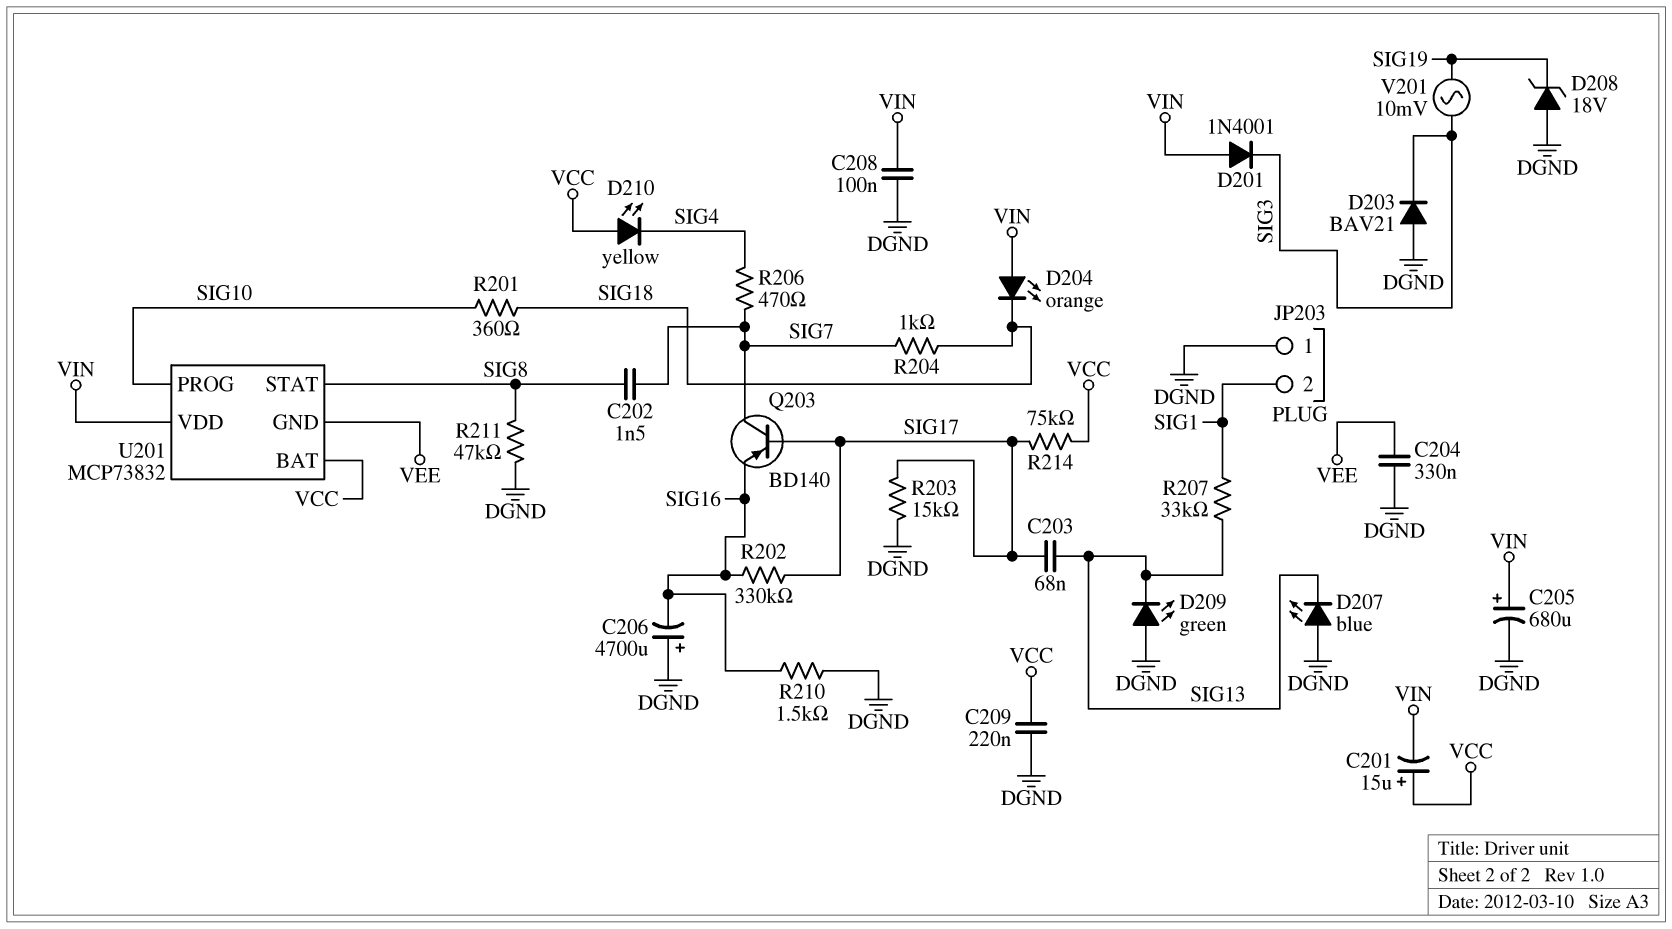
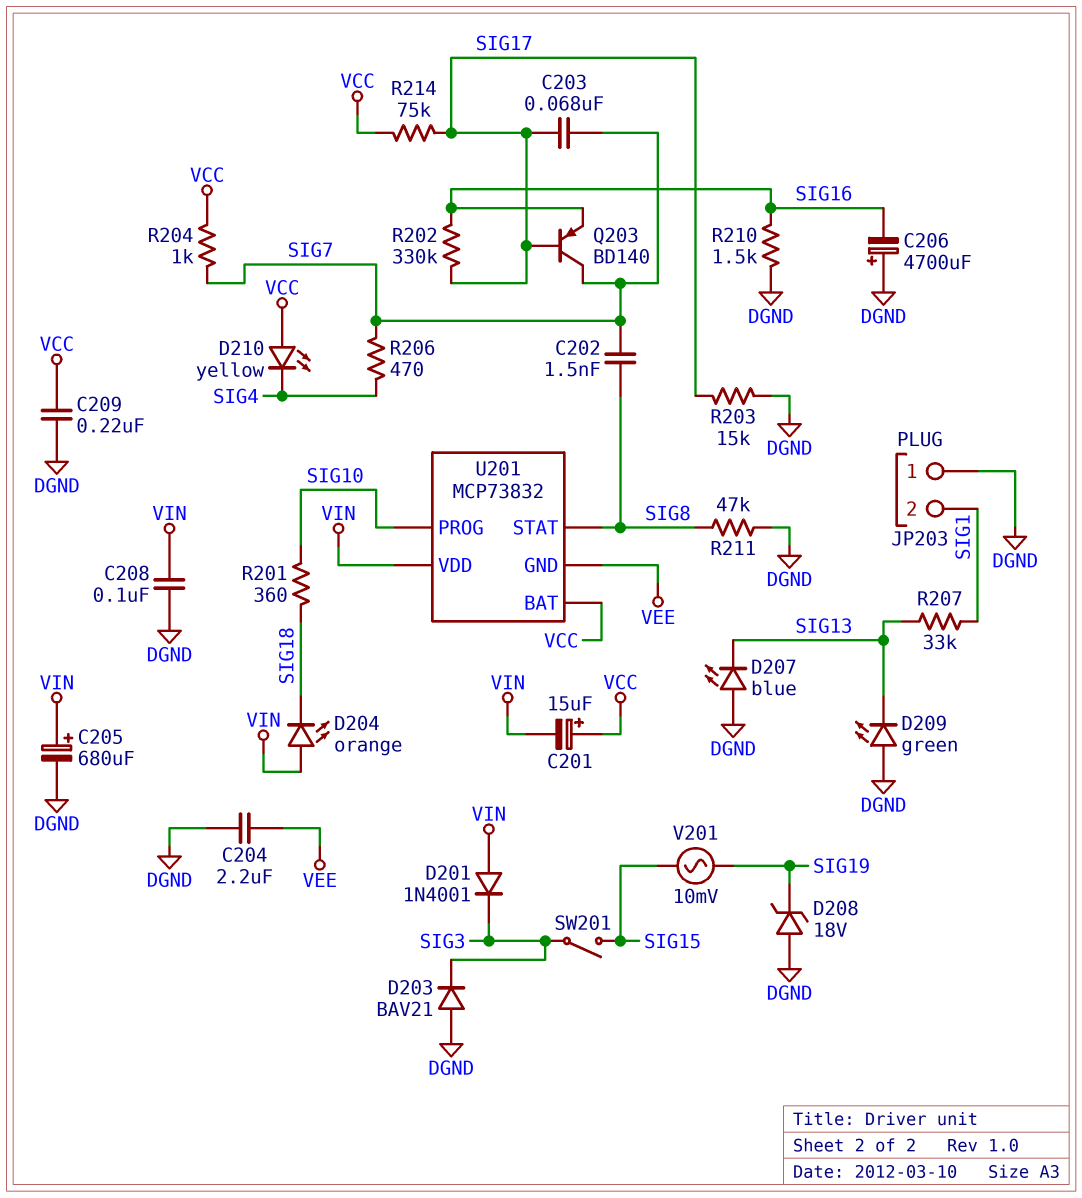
C203: 68nF (SIG13, SIG17) -> 68nF (SIG7, SIG17)
C204: 330nF (DGND, VEE) -> 2.2uF (DGND, VEE)
R204: 1k (SIG7, SIG18) -> 1k (SIG7, VCC)
SW201: none -> switch (SIG3, SIG15)
V201: AC 10mV (SIG3, SIG19) -> AC 10mV (SIG15, SIG19)

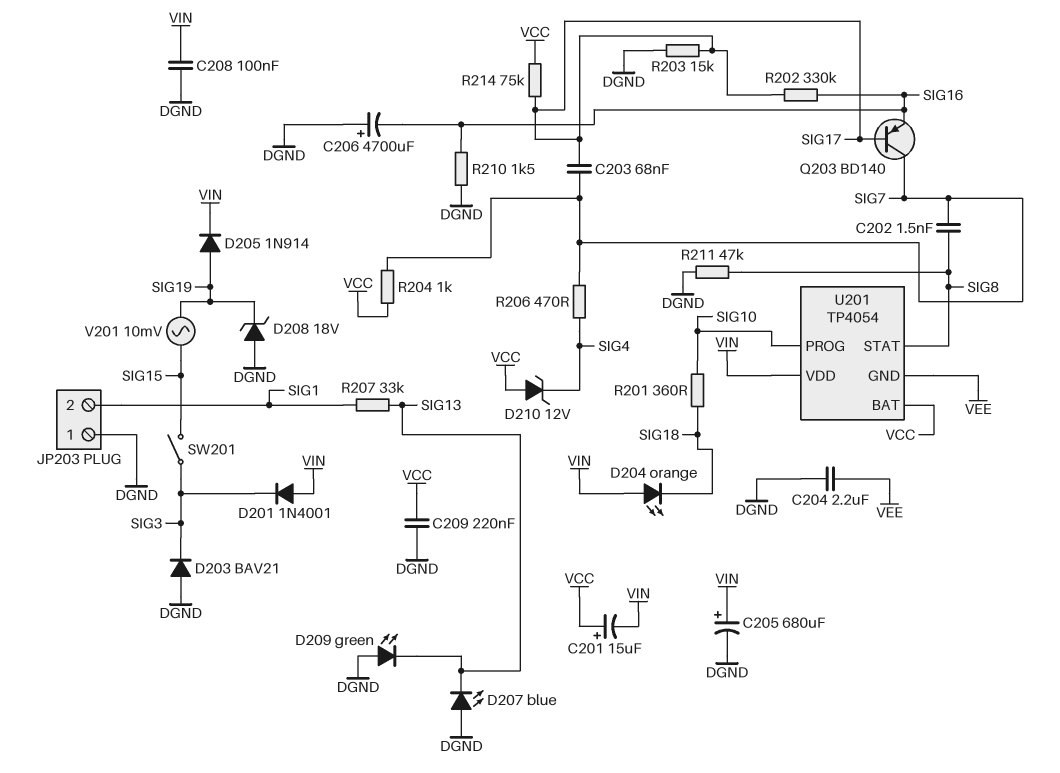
D205: none -> diode 1N914 (A SIG19, K VIN)
D210: LED yellow (A VCC, K SIG4) -> zener 12V (A VCC, K SIG4)
U201: MCP73832 -> TP4054

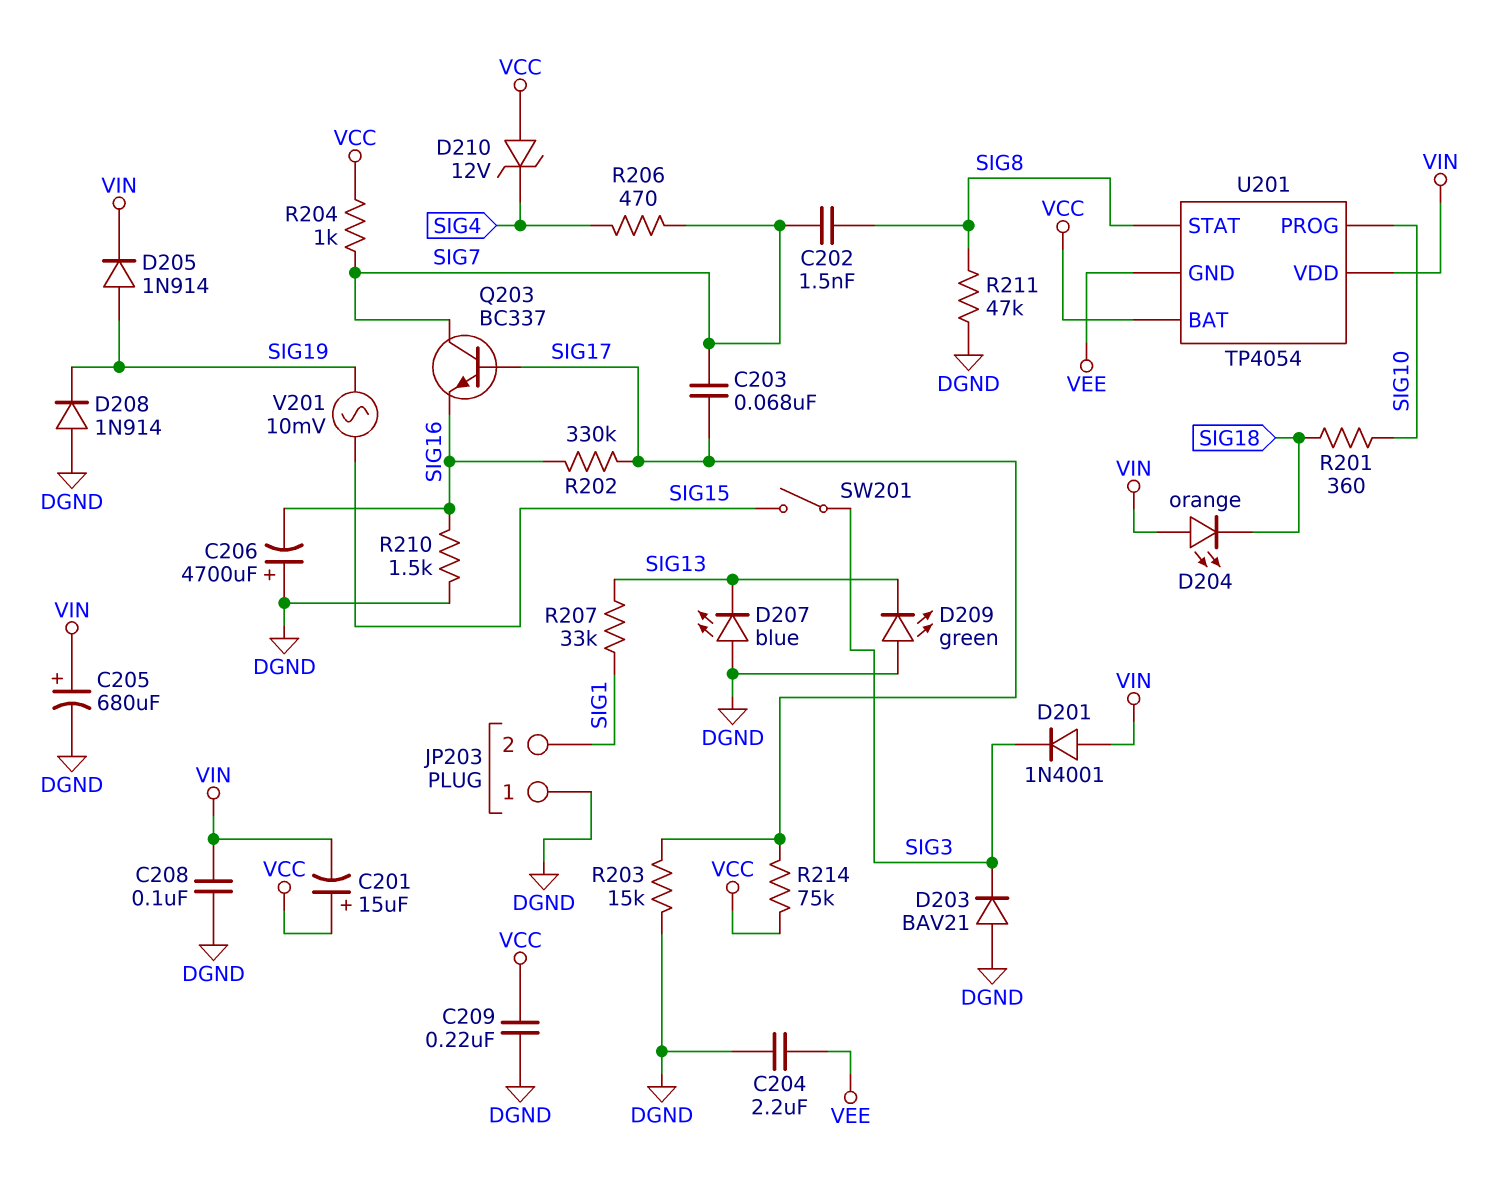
D208: zener 18V (A DGND, K SIG19) -> diode 1N914 (A DGND, K SIG19)
Q203: PNP BD140 (B SIG17, C SIG7, E SIG16) -> NPN BC337 (B SIG17, C SIG7, E SIG16)

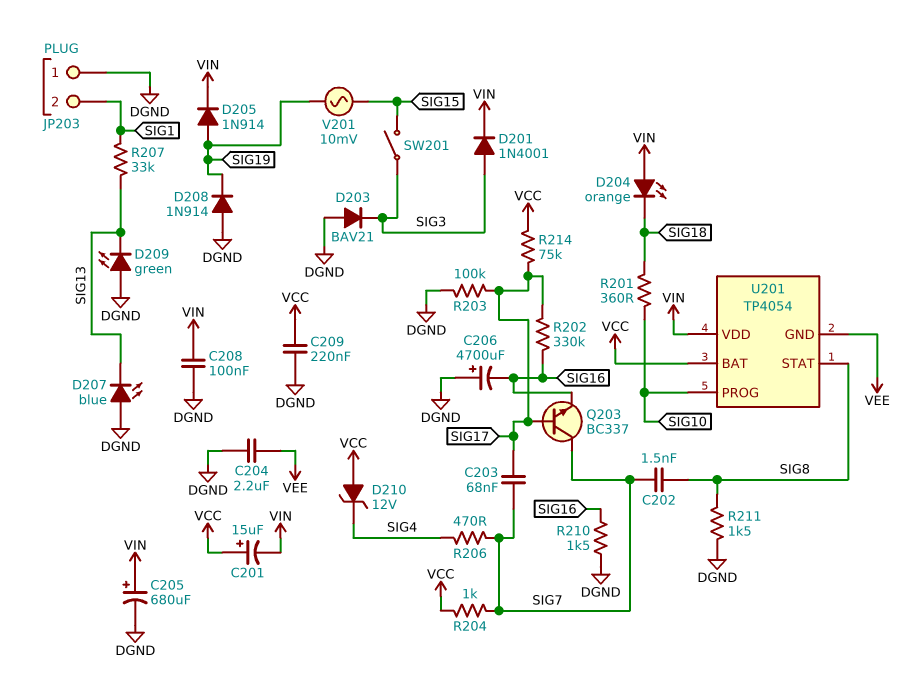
D201: diode 1N4001 (A VIN, K SIG3) -> diode 1N4001 (A SIG3, K VIN)
R203: 15k (DGND, SIG17) -> 100k (DGND, SIG17)
R211: 47k (DGND, SIG8) -> 1.5k (DGND, SIG8)

